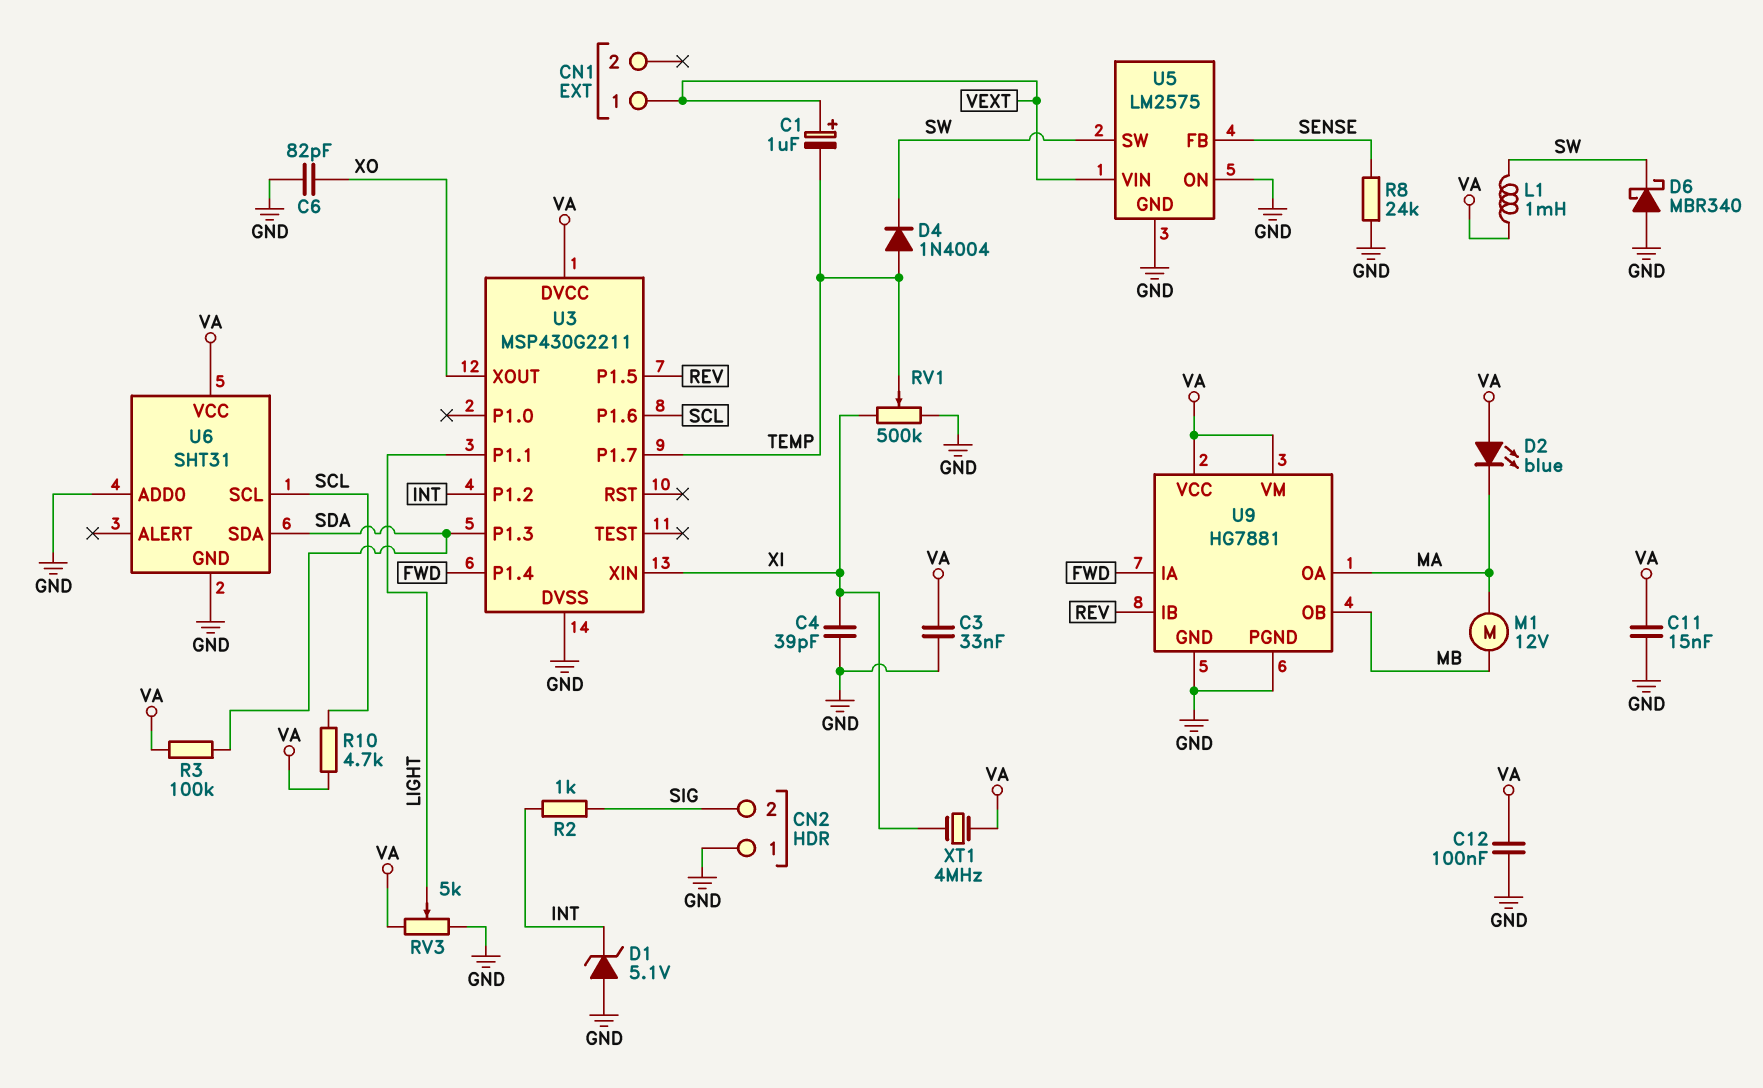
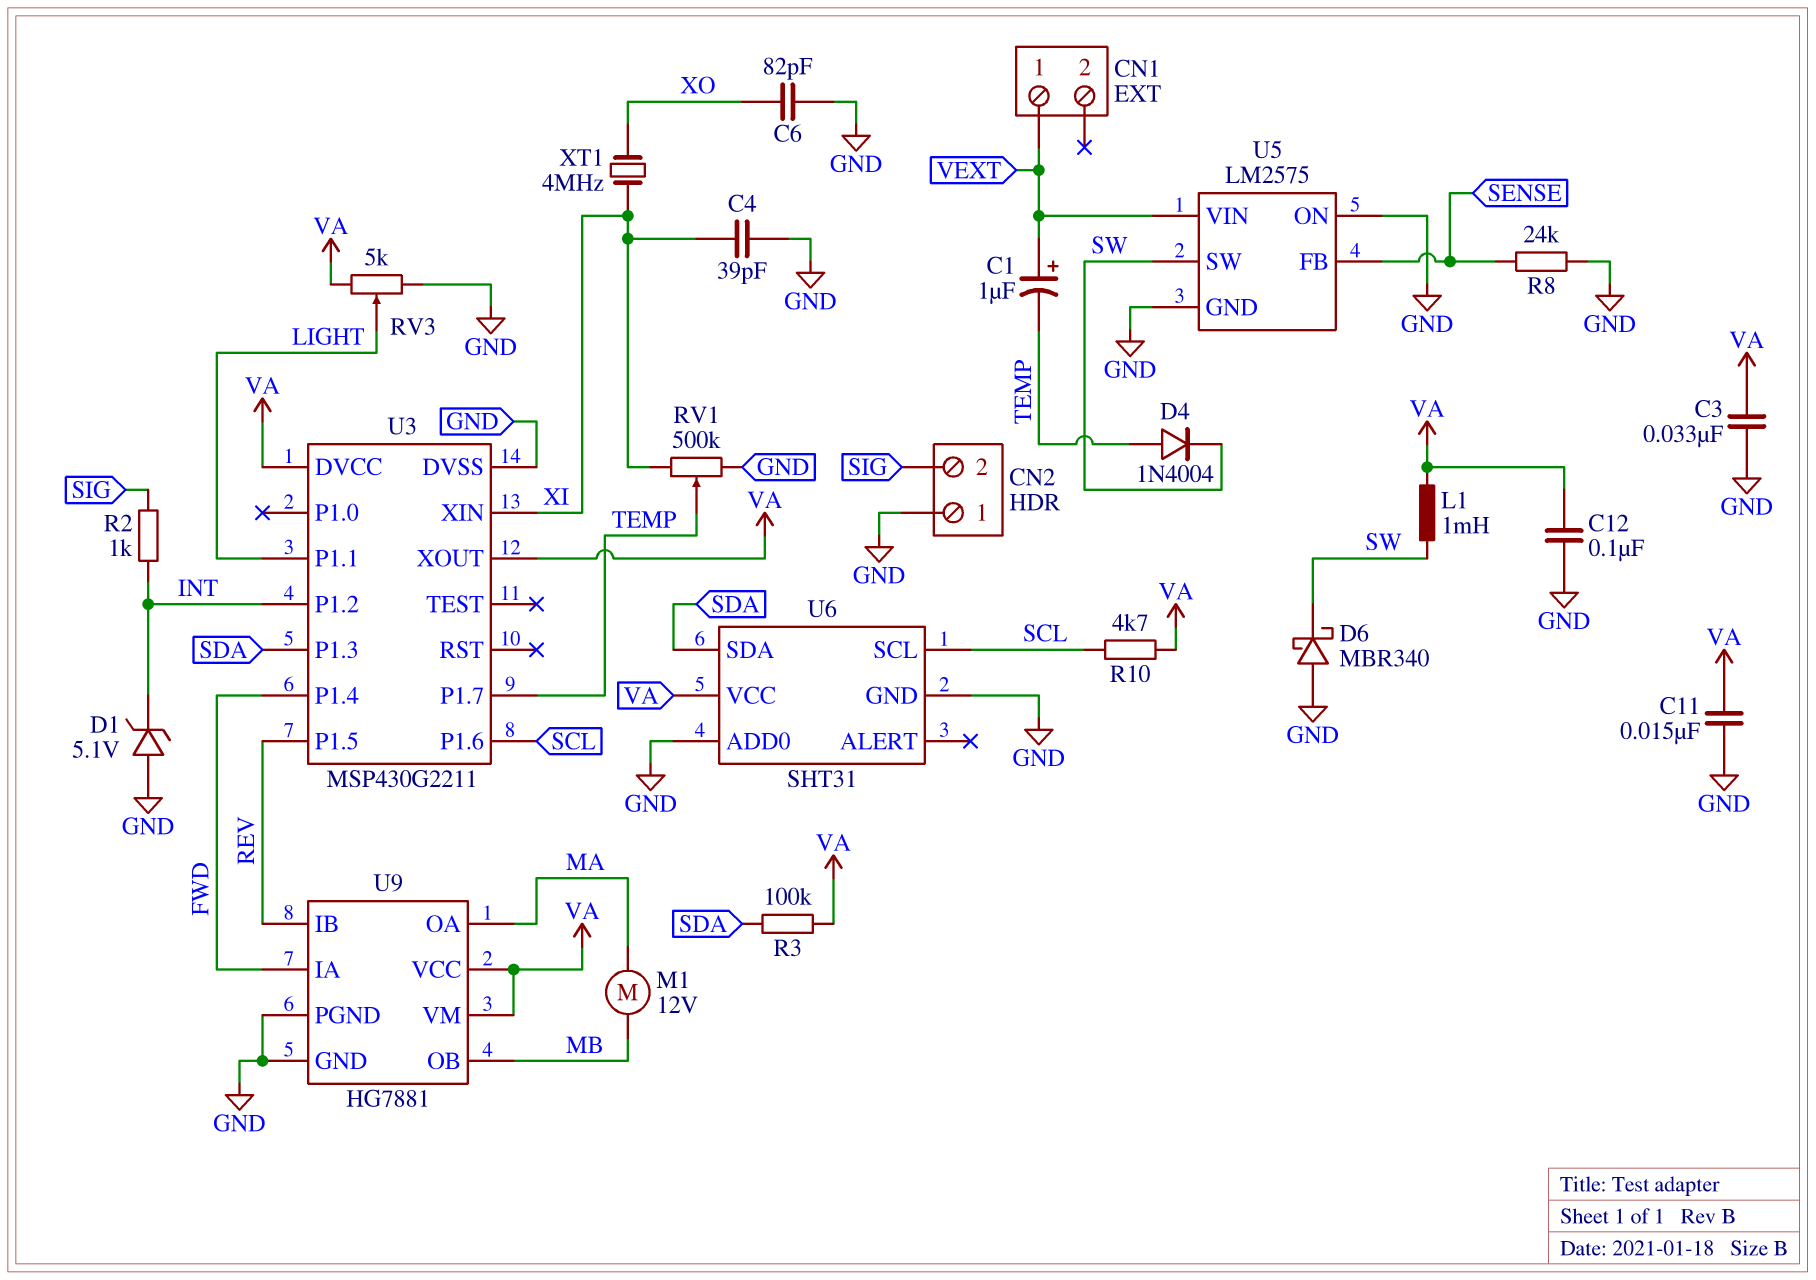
D2: LED blue (A VA, K MA) -> none
U3 pin XOUT: XO -> VA
XT1: 4MHz (VA, XI) -> 4MHz (XI, XO)

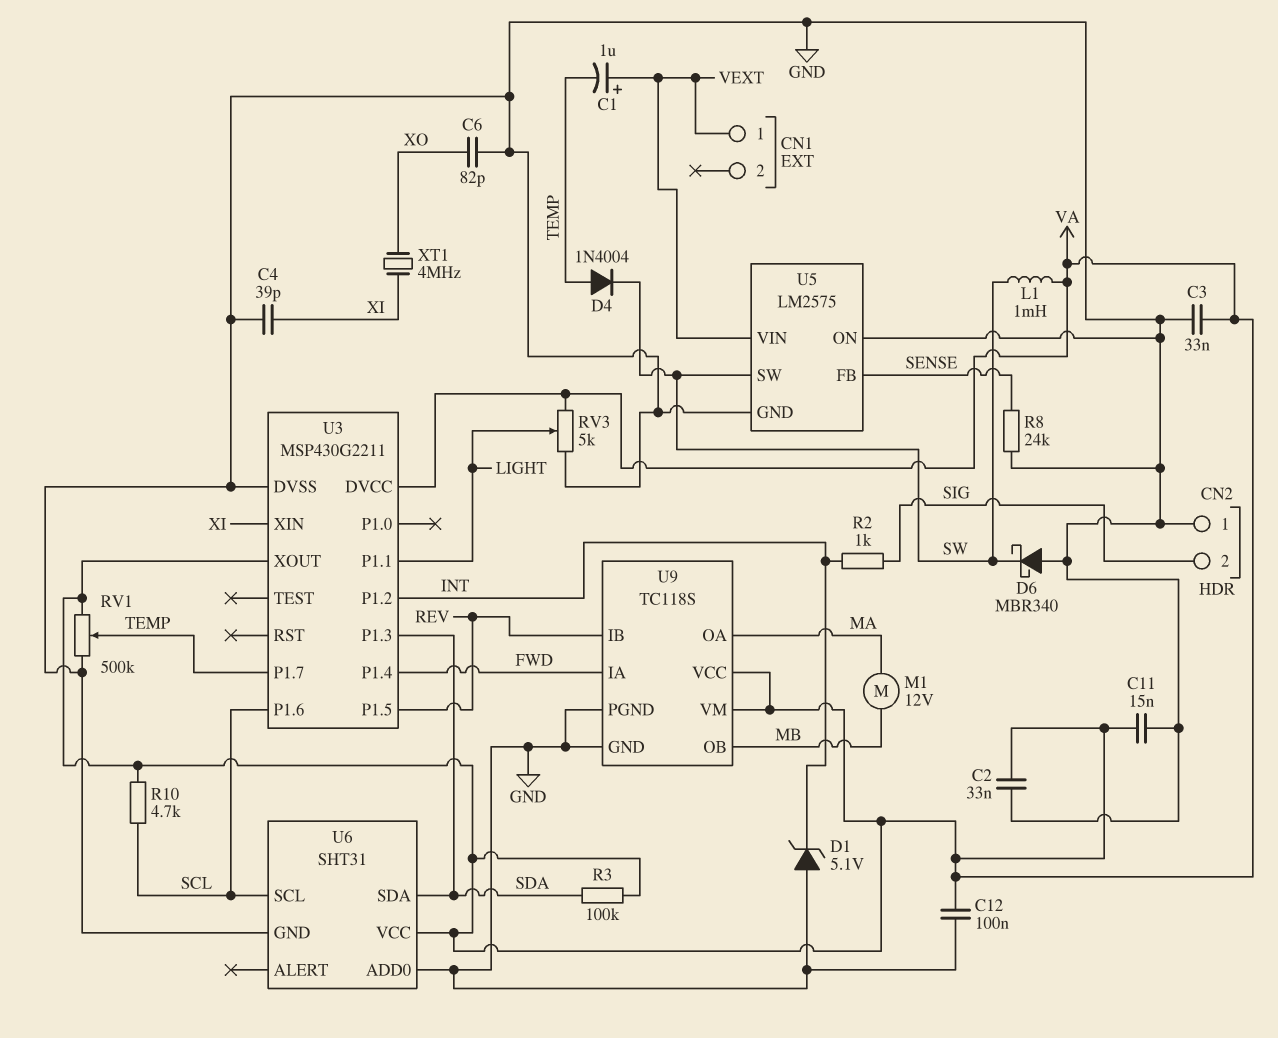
C2: none -> 33nF (GND, VA)
RV1: 500k (GND, XI, wiper TEMP) -> 500k (GND, VA, wiper TEMP)
U9: HG7881 -> TC118S

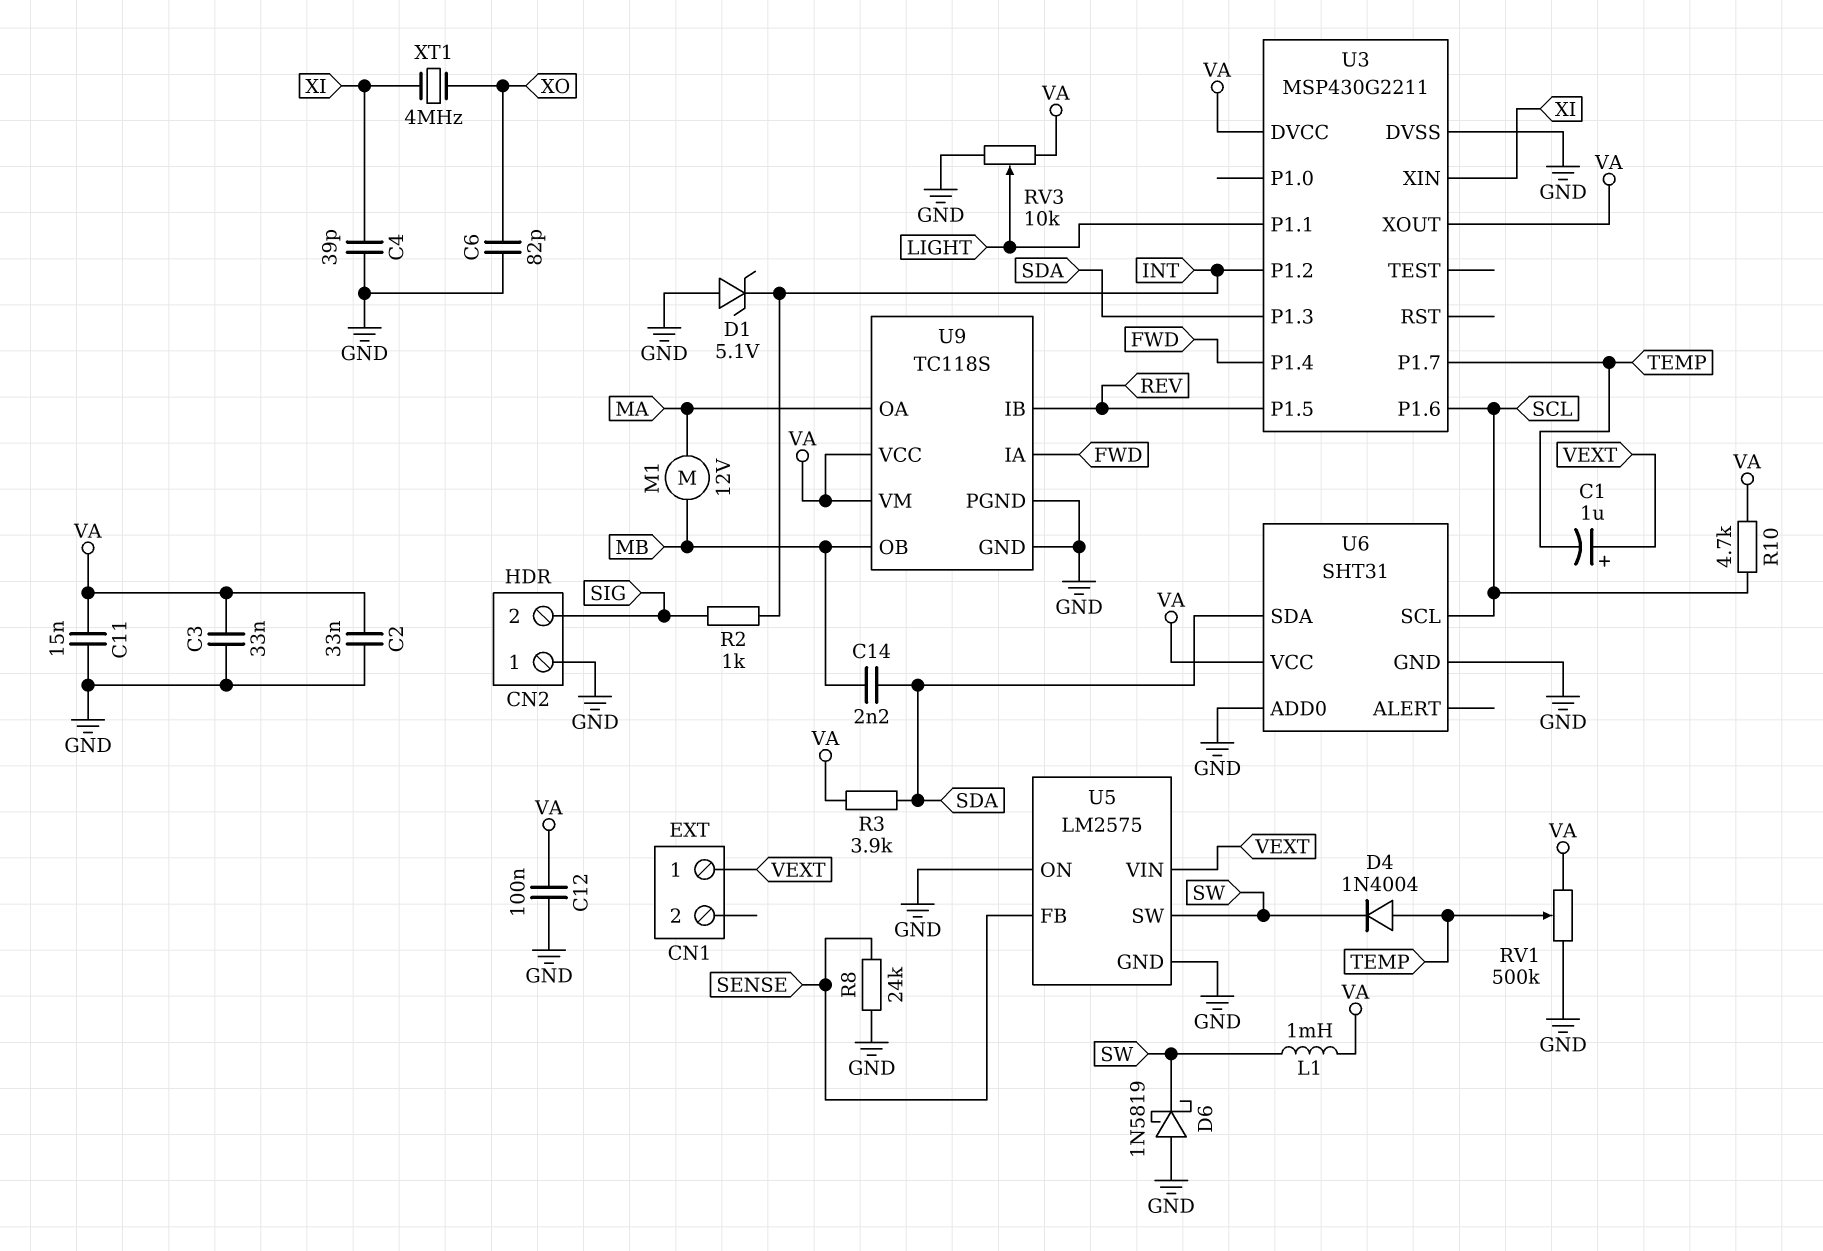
C14: none -> 2.2nF (MB, SDA)
D6: schottky MBR340 (A GND, K SW) -> schottky 1N5819 (A GND, K SW)
R3: 100k (SDA, VA) -> 3.9k (SDA, VA)
RV3: 5k (GND, VA, wiper LIGHT) -> 10k (GND, VA, wiper LIGHT)

